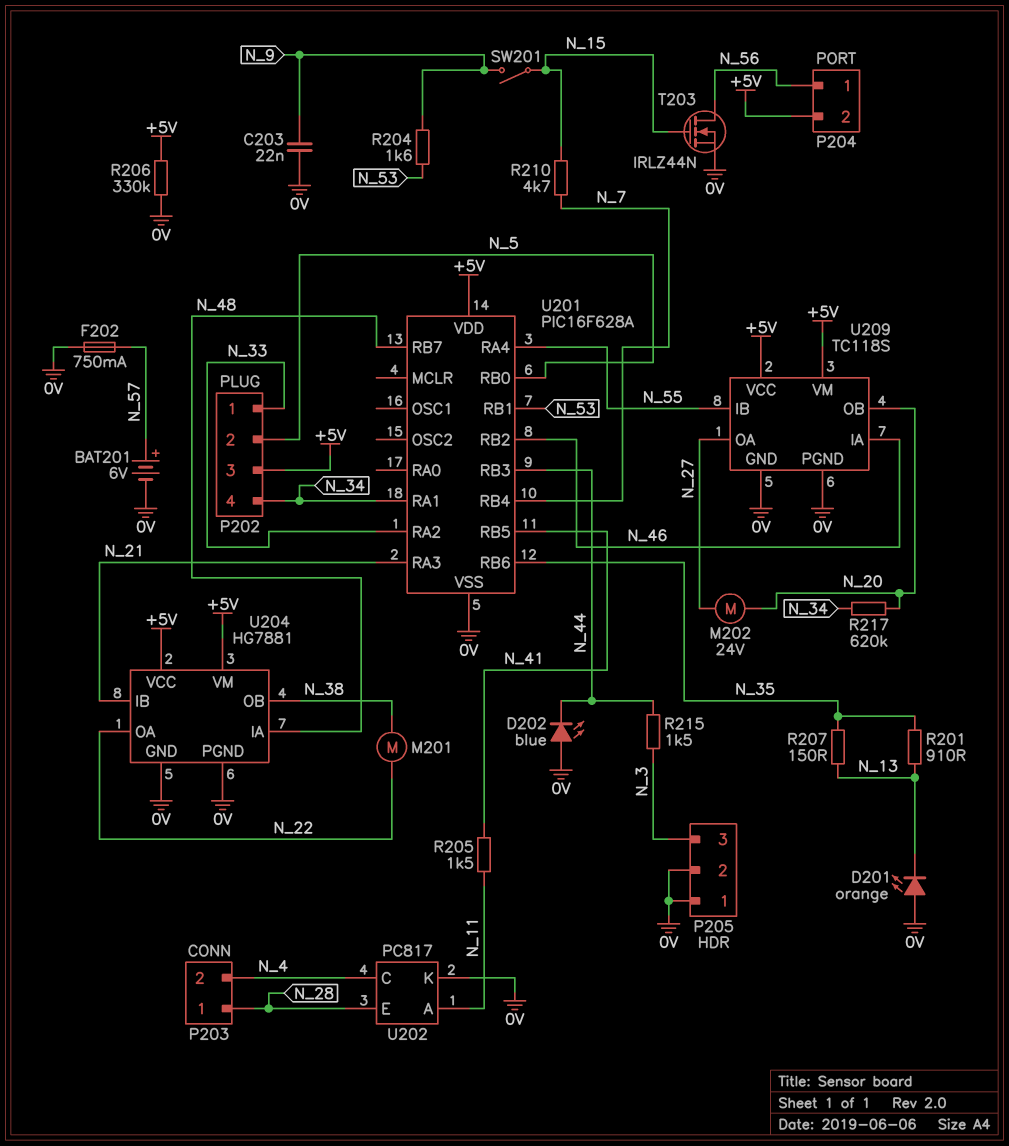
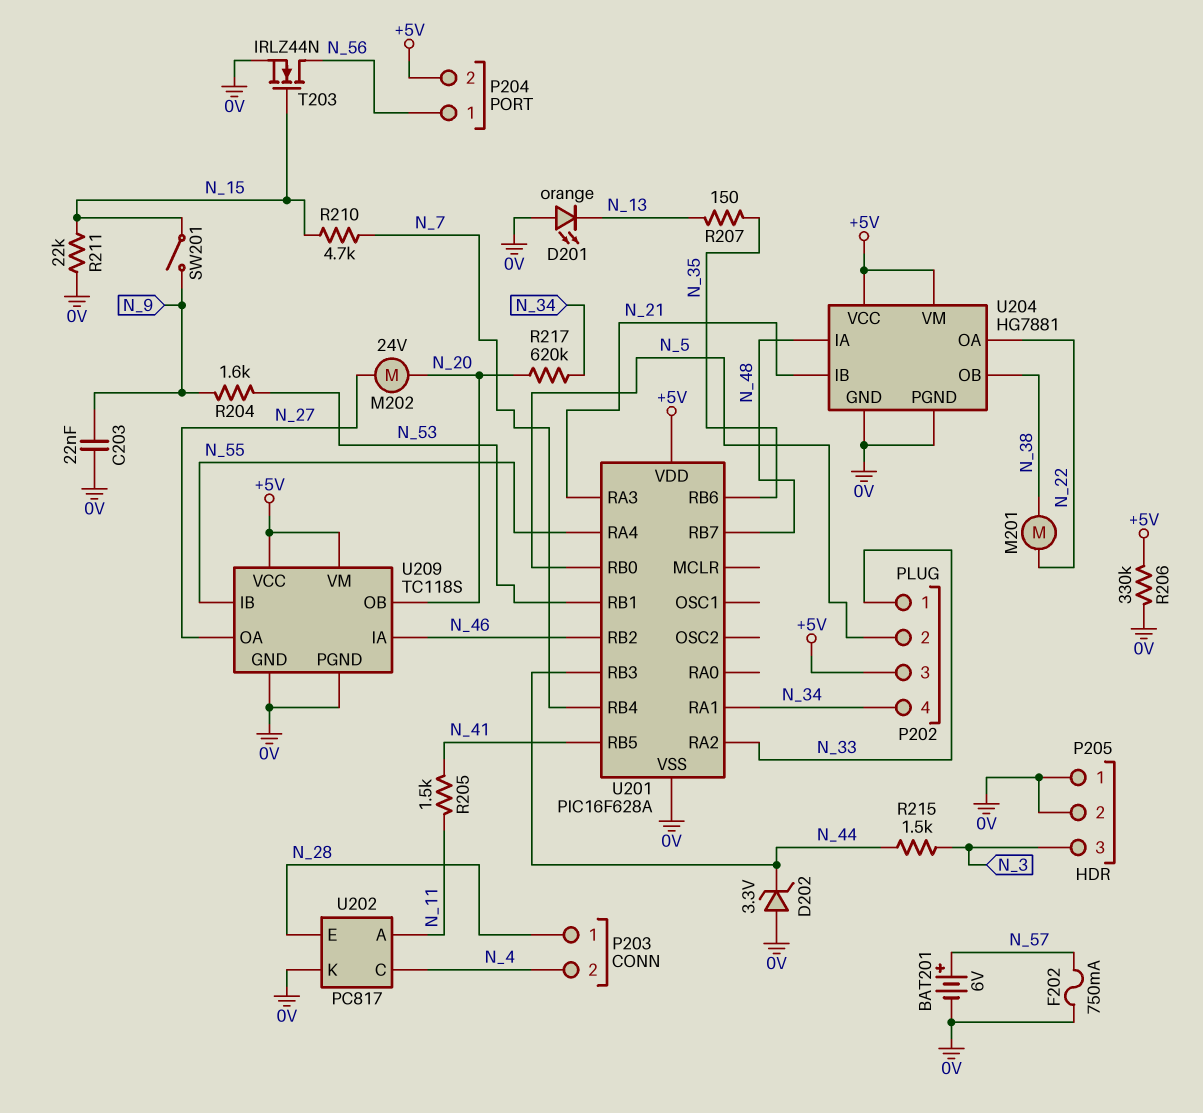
D202: LED blue (A 0V, K N_44) -> zener 3.3V (A 0V, K N_44)
R201: 910 (N_13, N_35) -> none
R211: none -> 22k (0V, N_15)

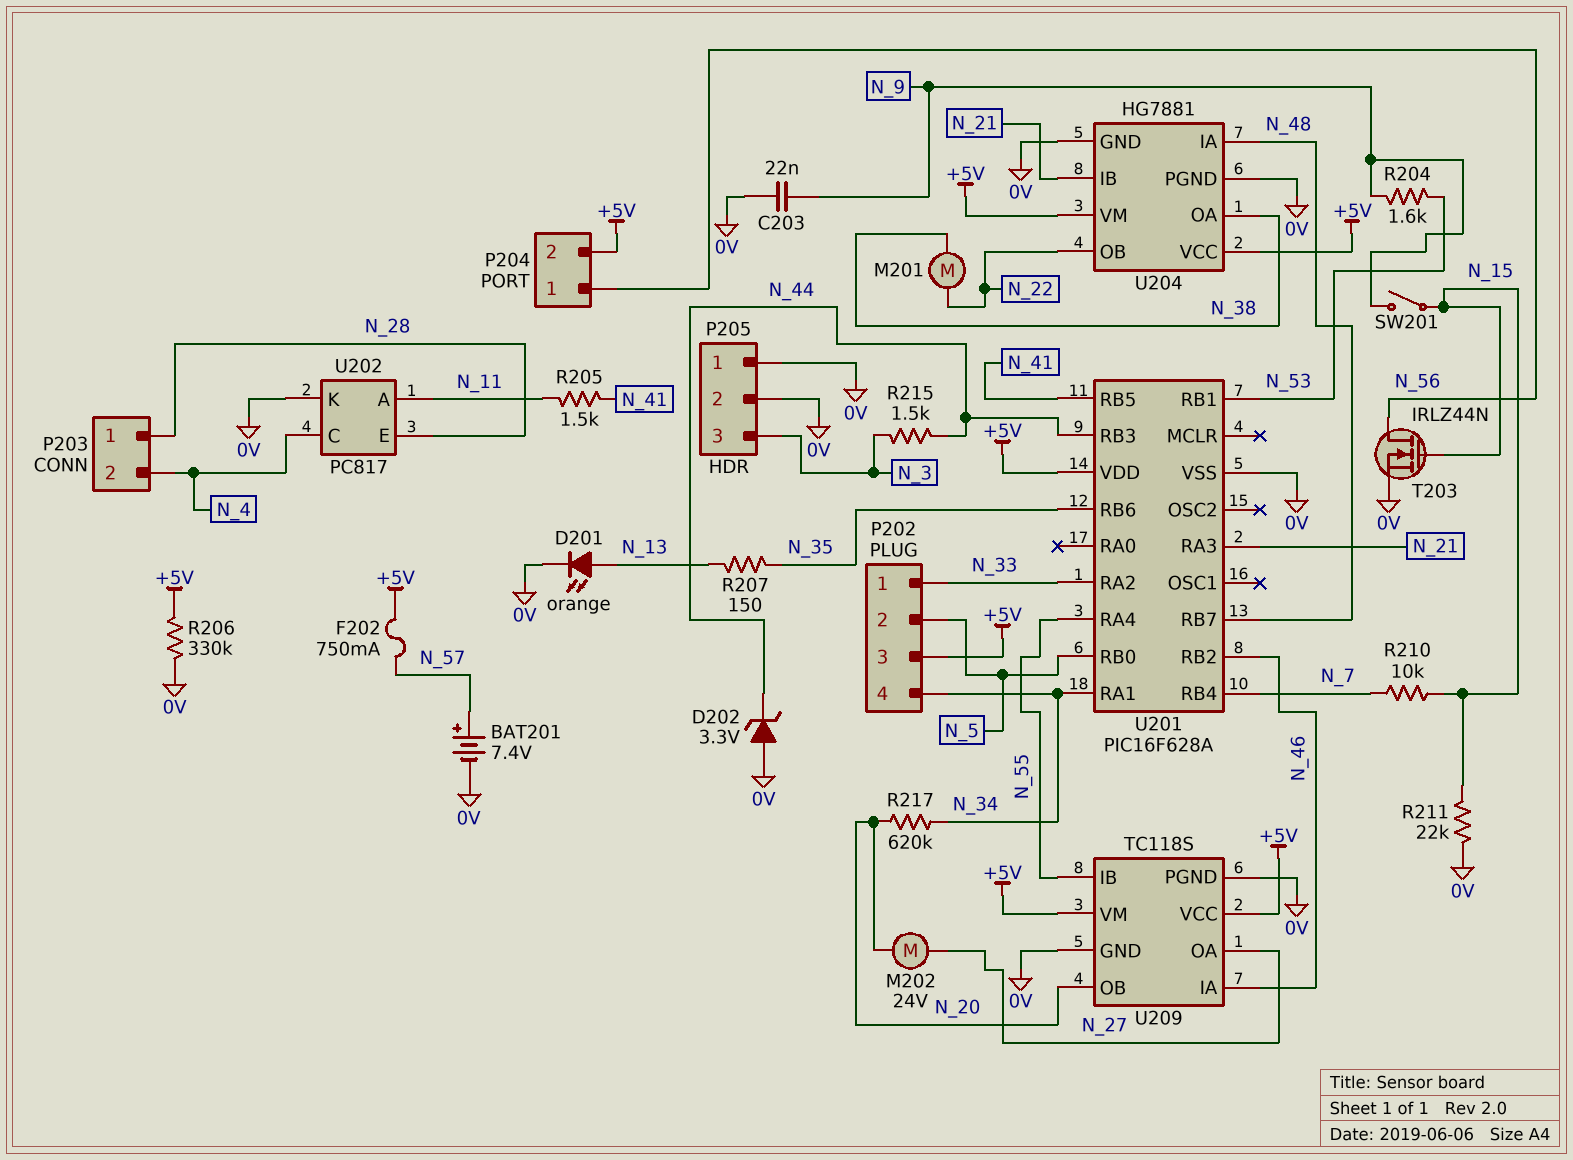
BAT201: 6V (plus N_57, minus 0V) -> 7.4V (plus N_57, minus 0V)
D201: LED orange (A 0V, K N_13) -> LED orange (A N_13, K 0V)
F202: 750mA (0V, N_57) -> 750mA (+5V, N_57)
R210: 4.7k (N_7, N_15) -> 10k (N_7, N_15)
U204 pin OA: N_22 -> N_38
U204 pin OB: N_38 -> N_22

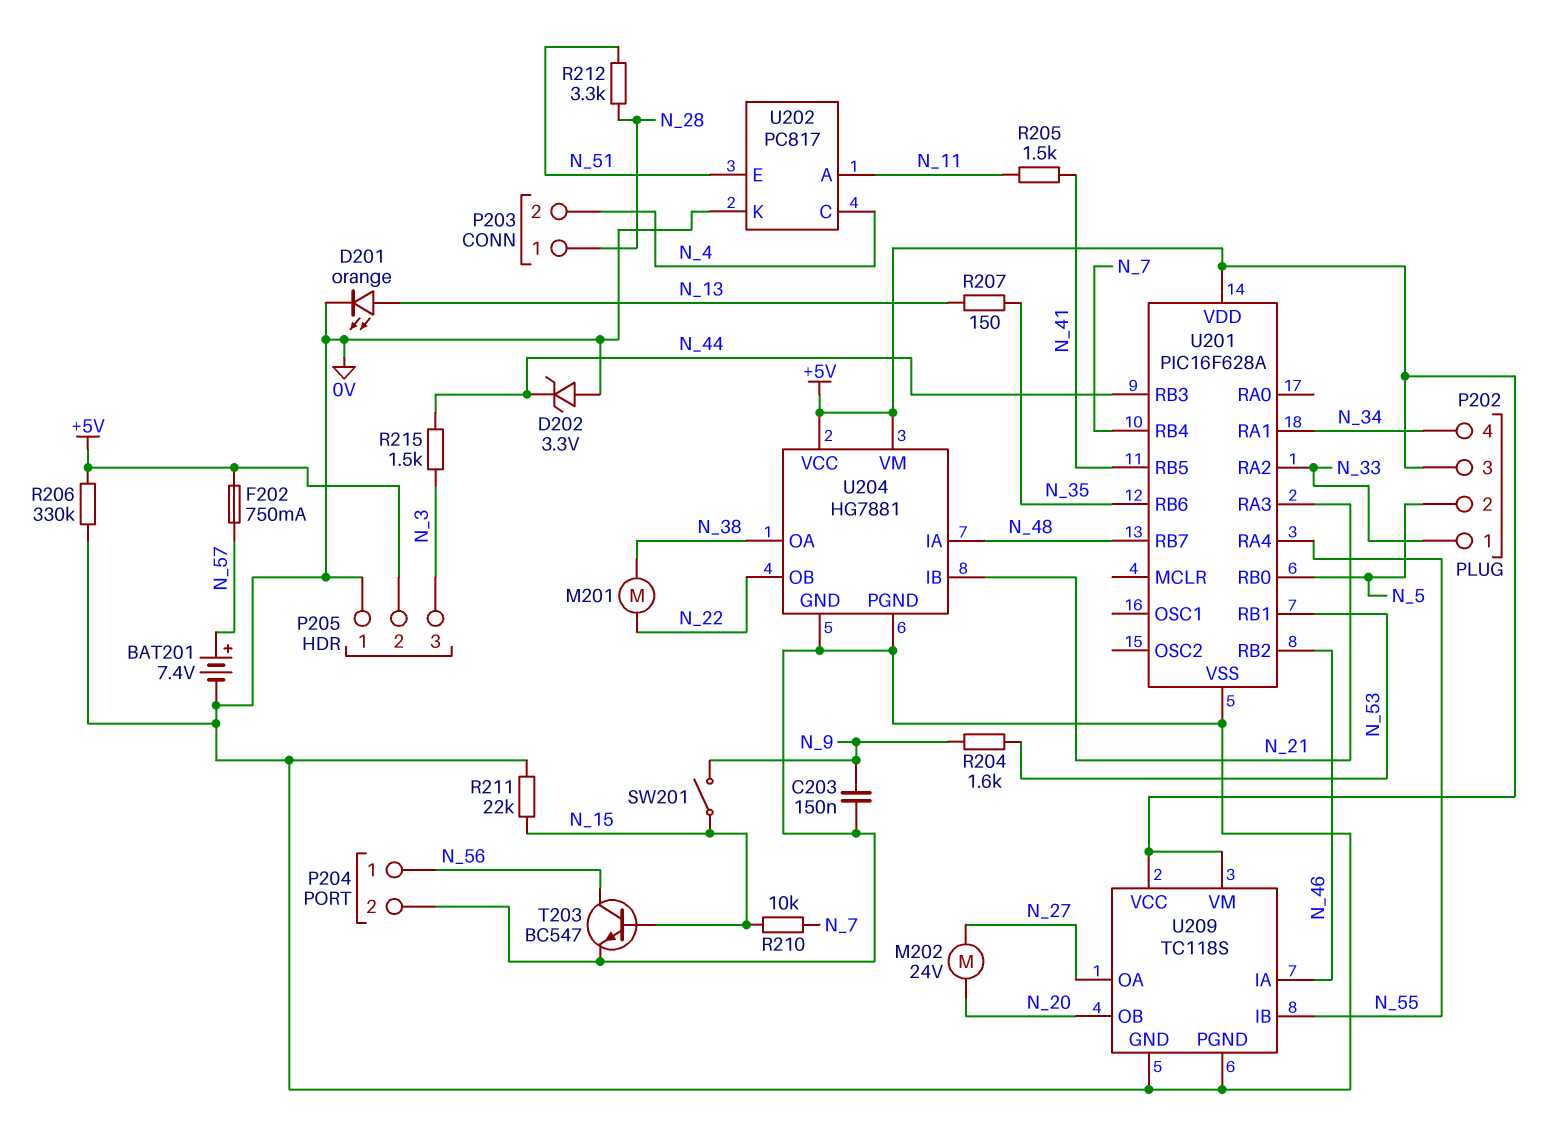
C203: 22nF (0V, N_9) -> 150nF (0V, N_9)
P204 pin 2: +5V -> 0V
P205 pin 2: 0V -> +5V
R212: none -> 3.3k (N_28, N_51)
R217: 620k (N_20, N_34) -> none
T203: NMOS IRLZ44N (G N_15, D N_56, S 0V) -> NPN BC547 (B N_15, C N_56, E 0V)
U202 pin E: N_28 -> N_51

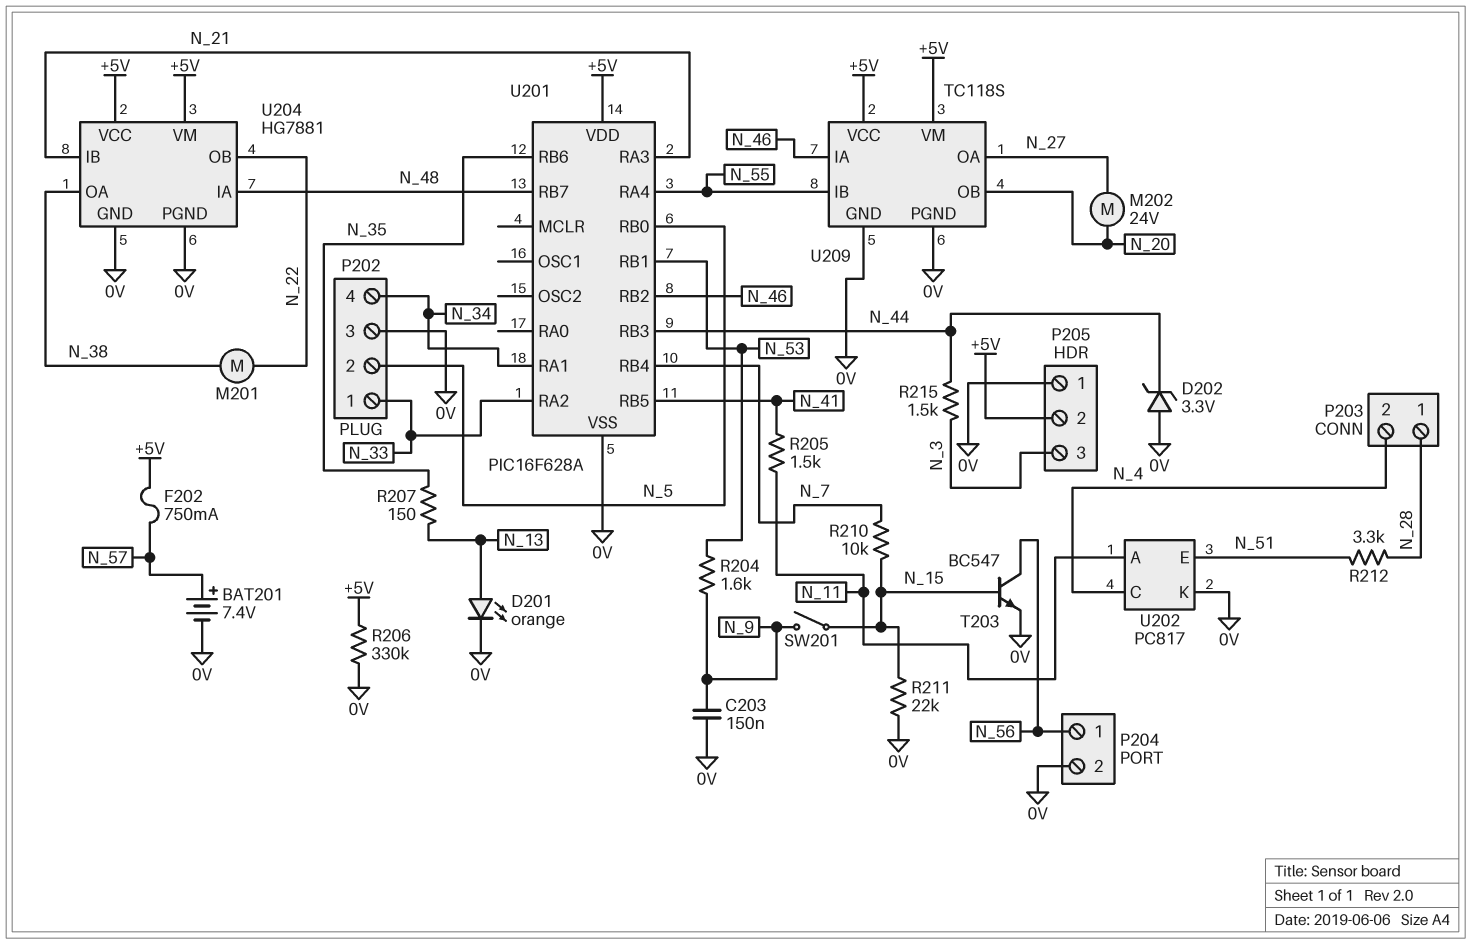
P202 pin 3: +5V -> 0V

